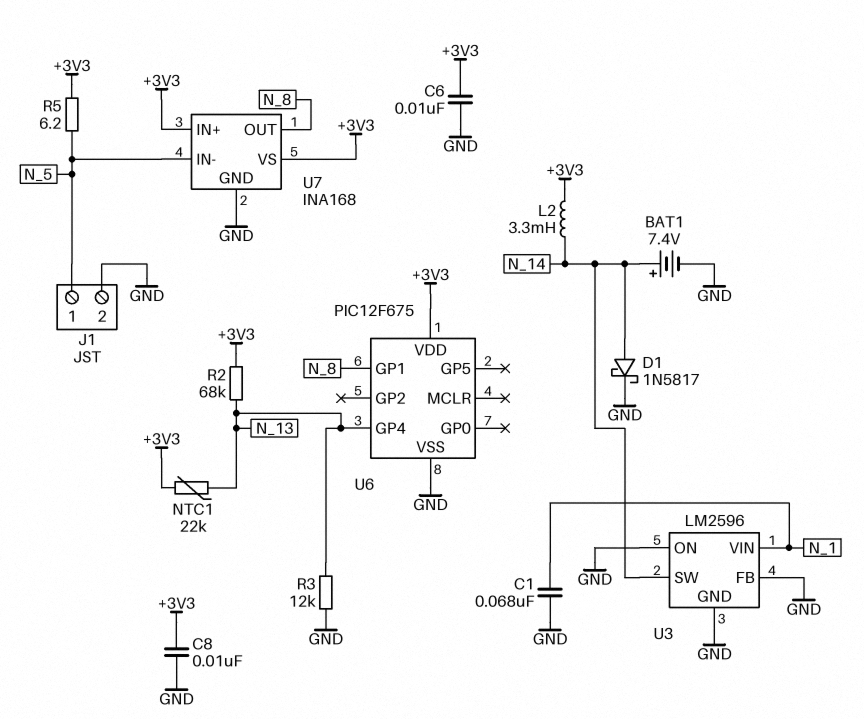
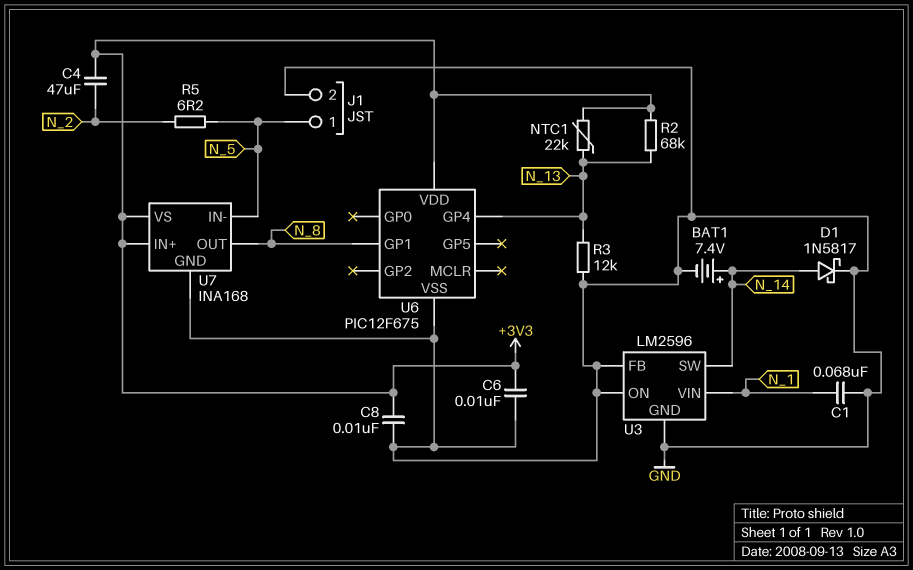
C4: none -> 47uF (+3V3, N_2)
L2: 3.3mH (+3V3, N_14) -> none
R5: 6.2 (+3V3, N_5) -> 6.2 (N_2, N_5)

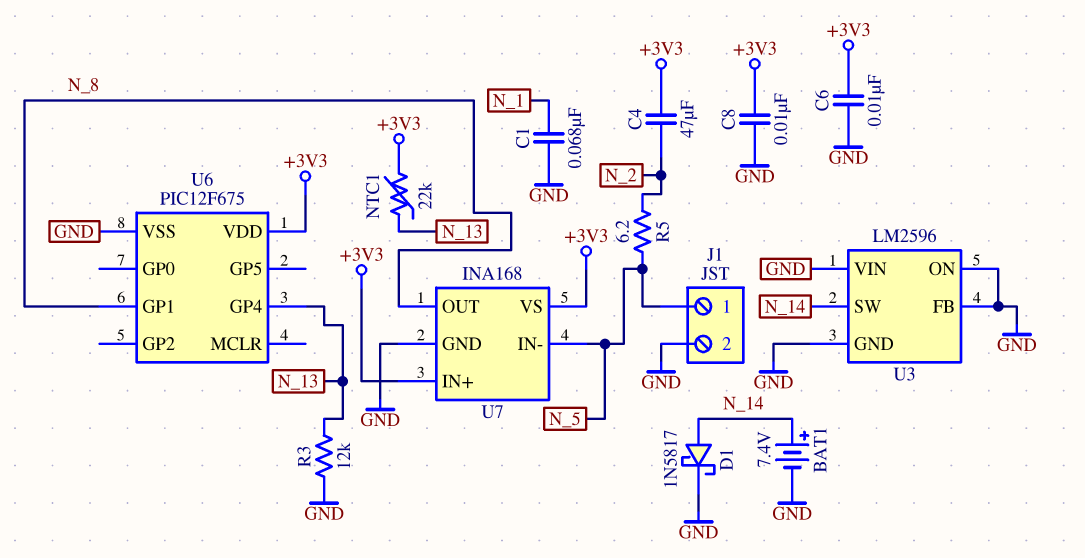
R2: 68k (+3V3, N_13) -> none
U3 pin VIN: N_1 -> GND

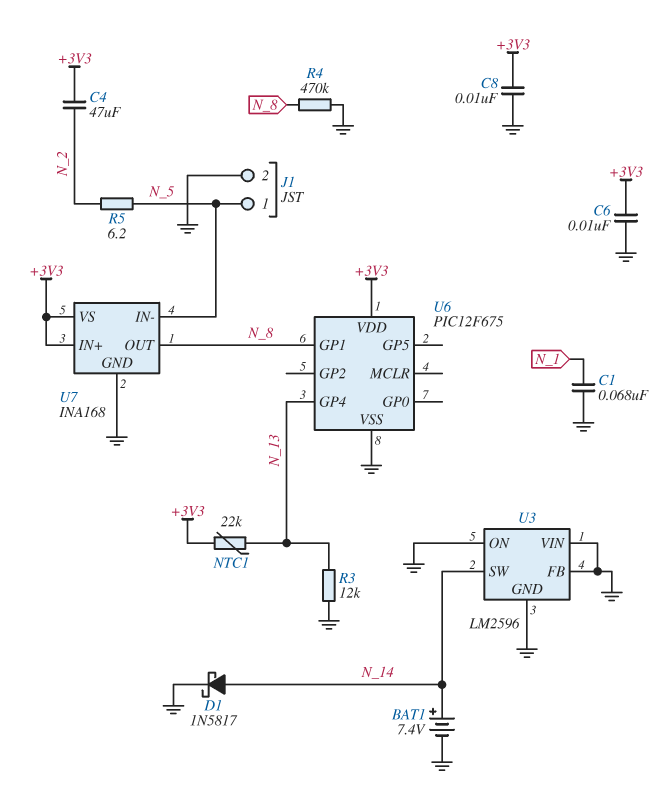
R4: none -> 470k (GND, N_8)

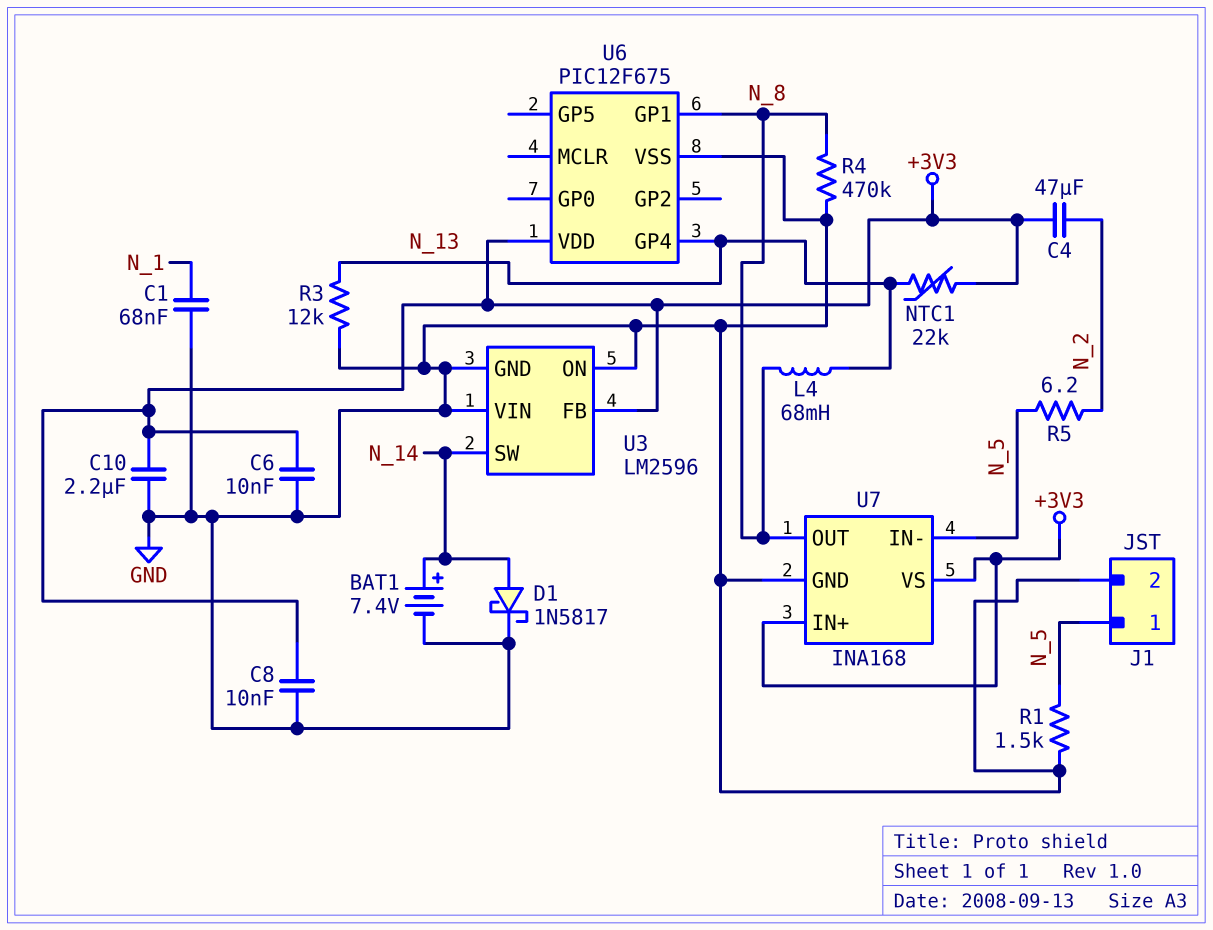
C10: none -> 2.2uF (+3V3, GND)
L4: none -> 68mH (N_8, N_13)
R1: none -> 1.5k (GND, N_5)
U3 pin FB: GND -> +3V3

